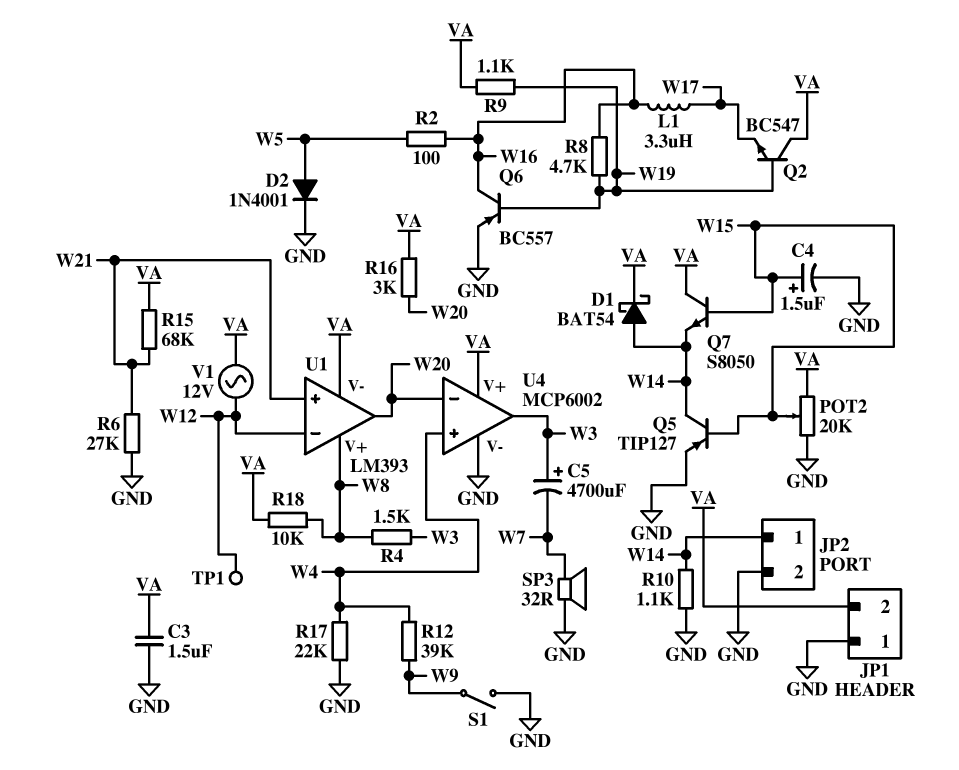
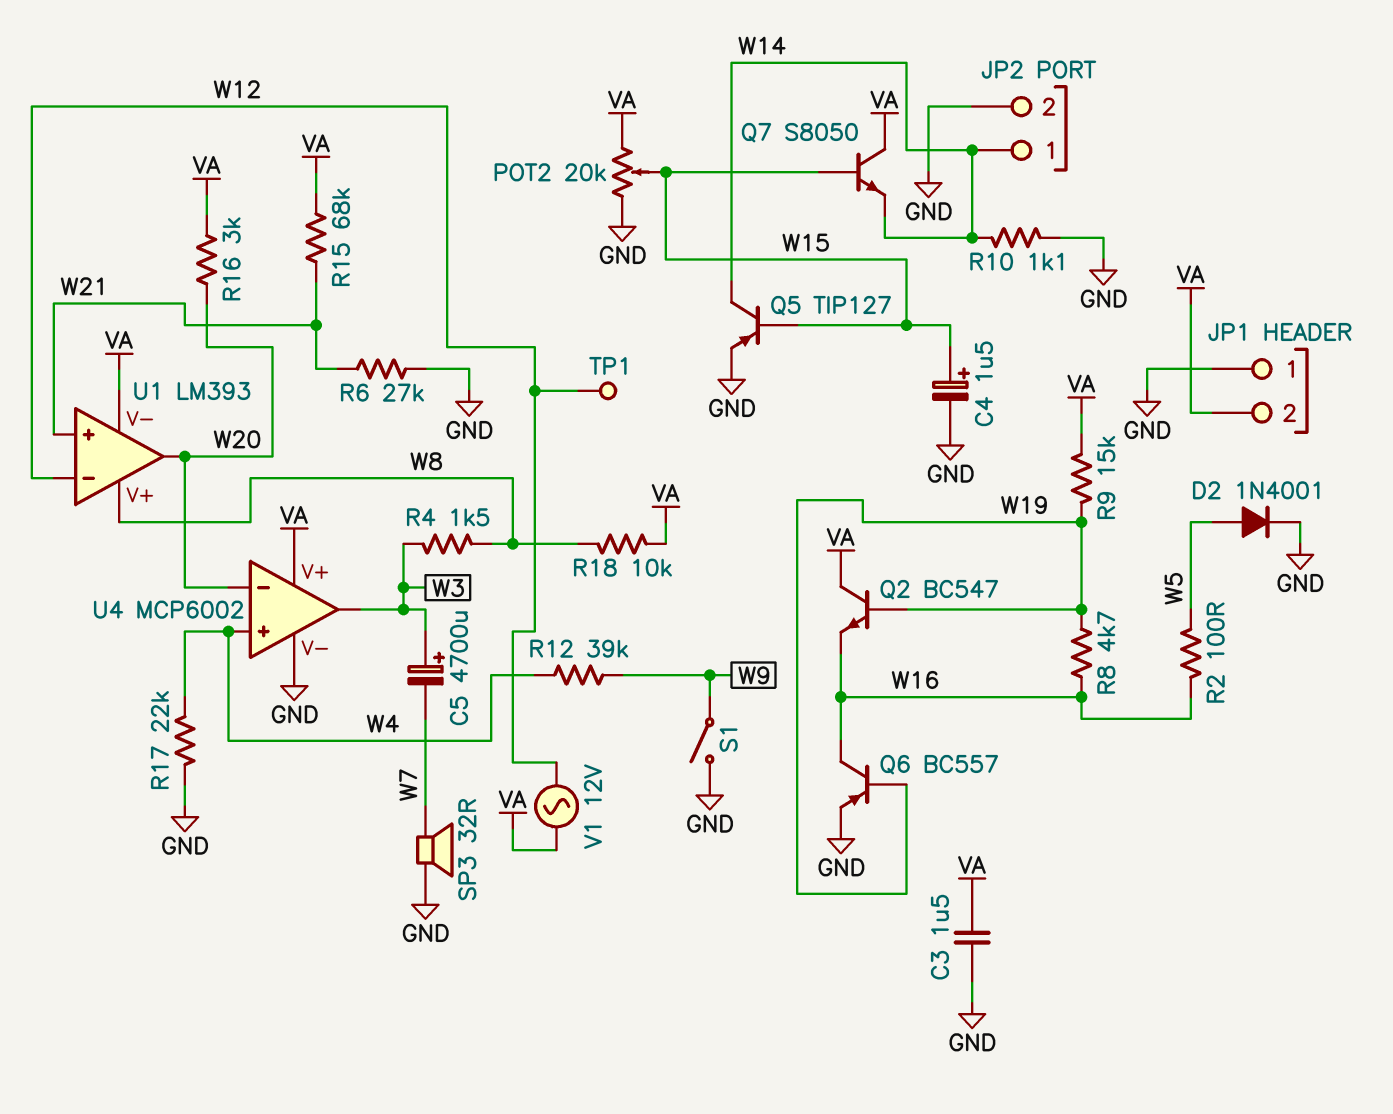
D1: schottky BAT54 (A W14, K VA) -> none
L1: 3.3uH (W16, W17) -> none
Q2: NPN BC547 (B W19, C VA, E W17) -> NPN BC547 (B W19, C VA, E W16)
R9: 1.1k (VA, W19) -> 15k (VA, W19)

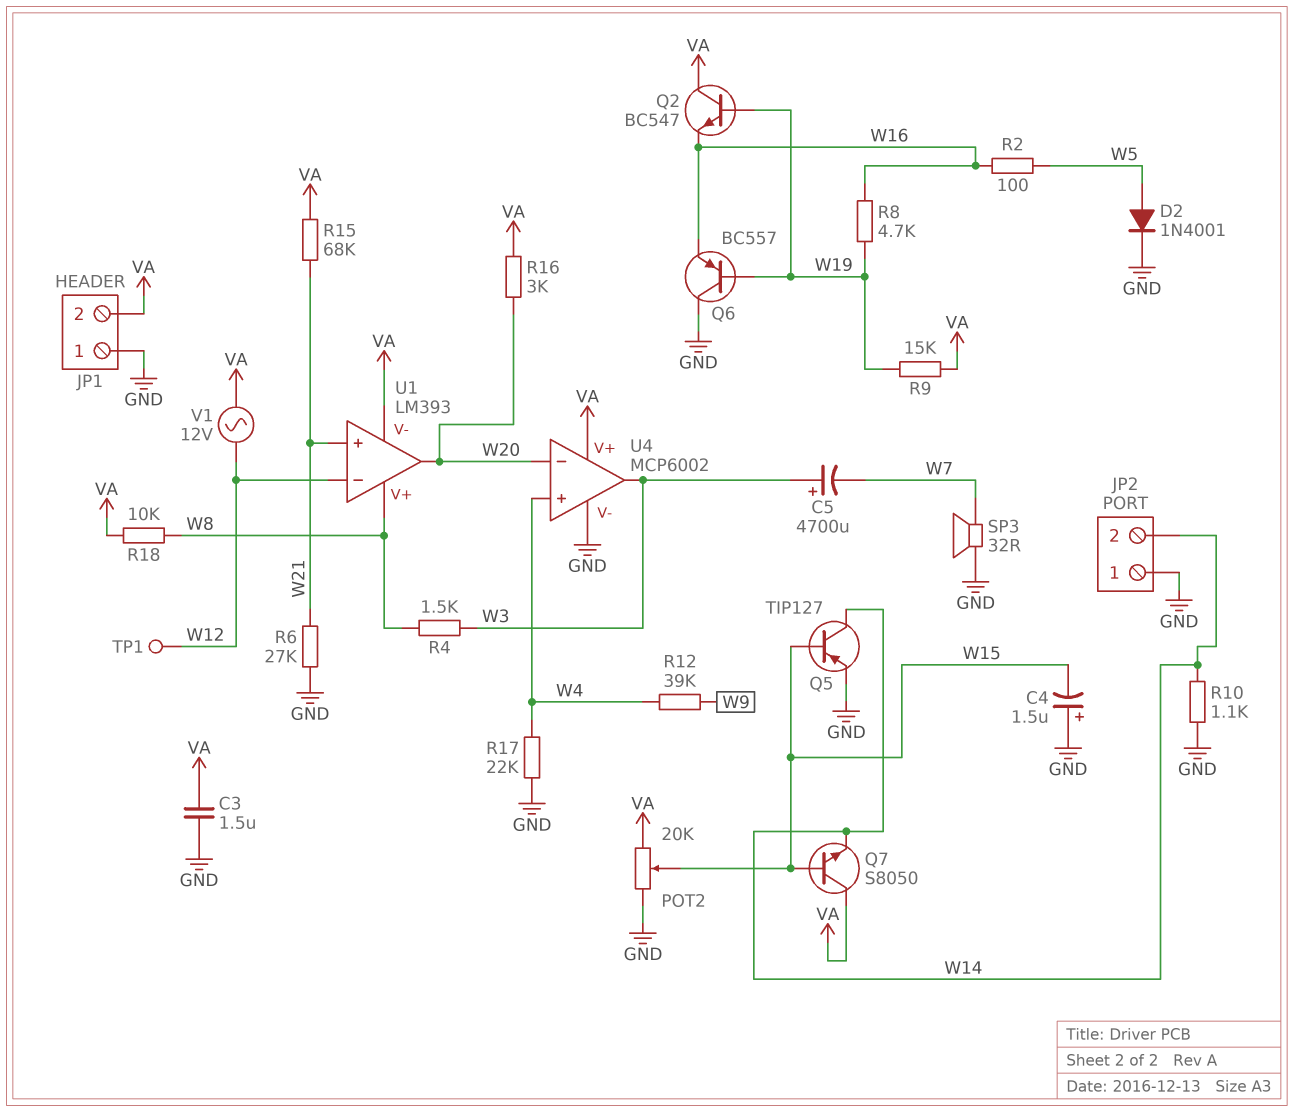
C4: 1.5uF (plus W15, minus GND) -> 1.5uF (plus GND, minus W15)
JP2 pin 1: W14 -> GND
JP2 pin 2: GND -> W14
Q6: PNP BC557 (B W19, C W16, E GND) -> PNP BC557 (B W19, C GND, E W16)
S1: switch (GND, W9) -> none

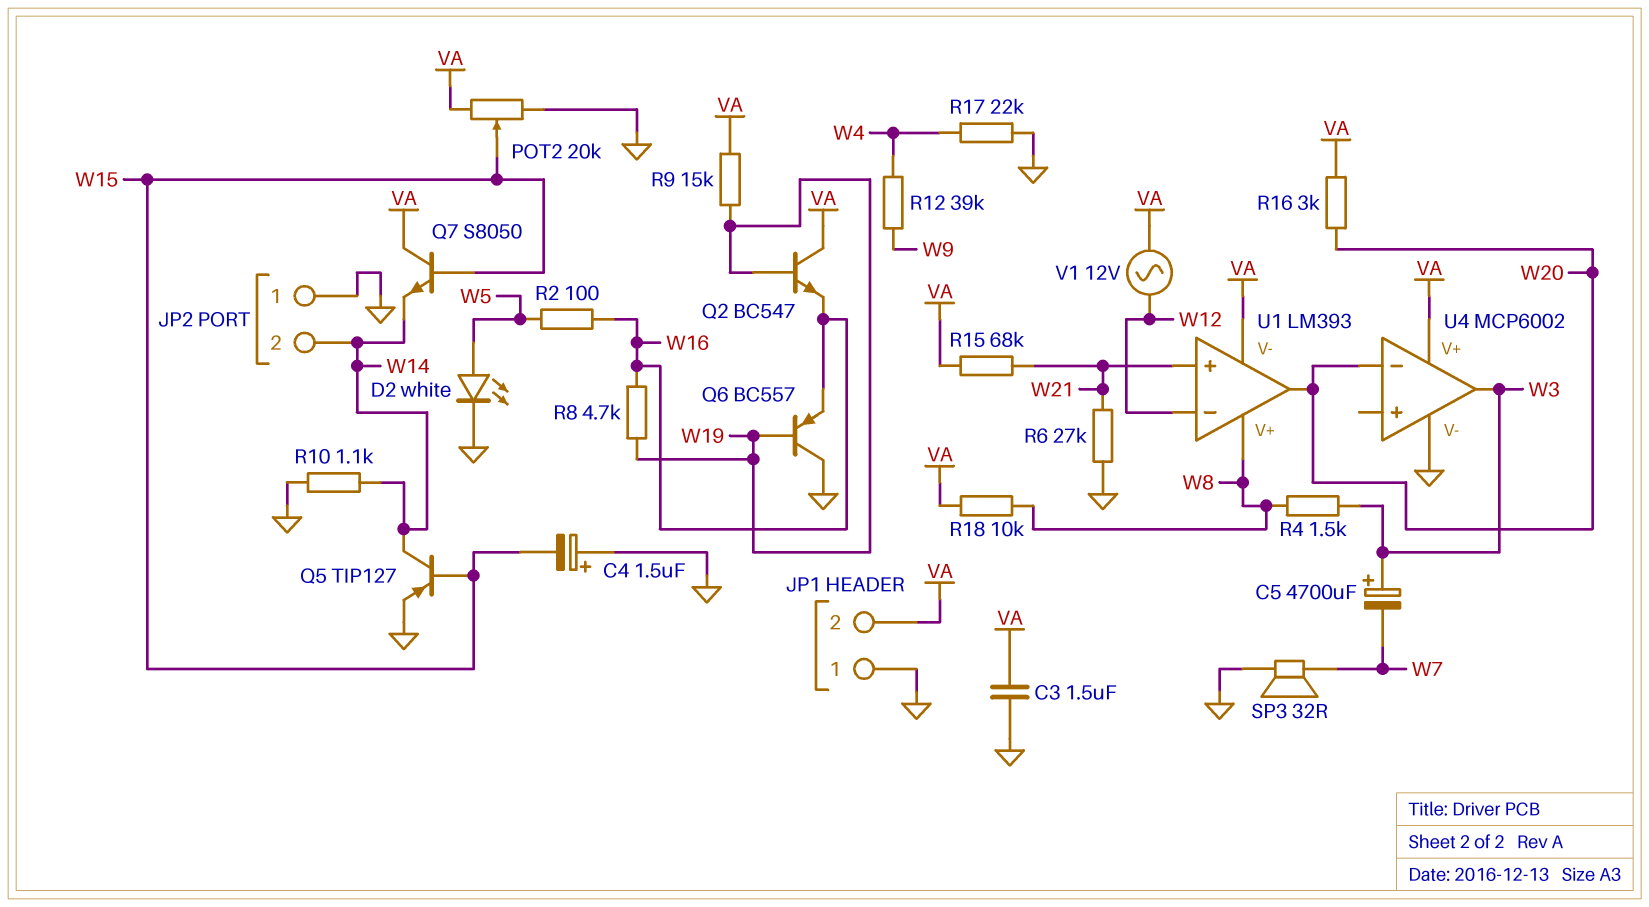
D2: diode 1N4001 (A W5, K GND) -> LED white (A W5, K GND)
TP1: test point (W12) -> none
U4 pin in+: W4 -> none

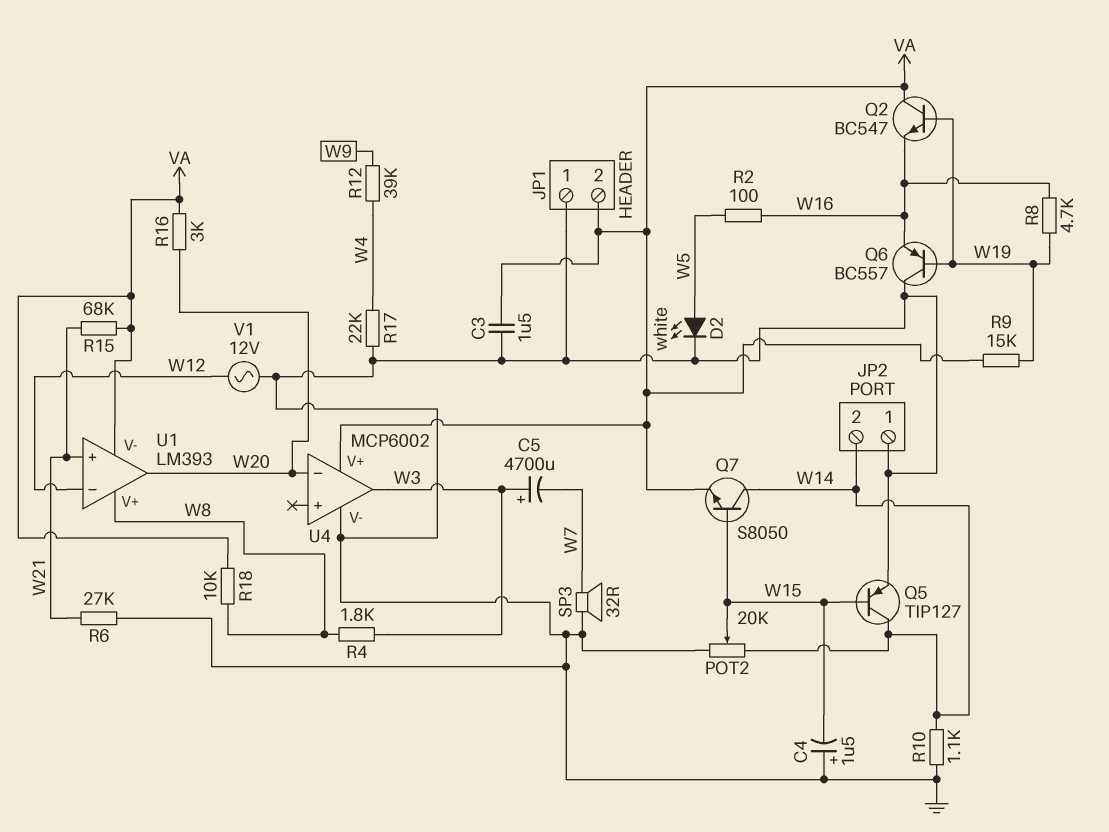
POT2: 20k (GND, VA, wiper W15) -> 20k (GND, W14, wiper W15)
Q7: NPN S8050 (B W15, C VA, E W14) -> NPN S8050 (B W15, C W14, E VA)
R4: 1.5k (W3, W8) -> 1.8k (W3, W8)
V1: AC 12V (VA, W12) -> AC 12V (GND, W12)

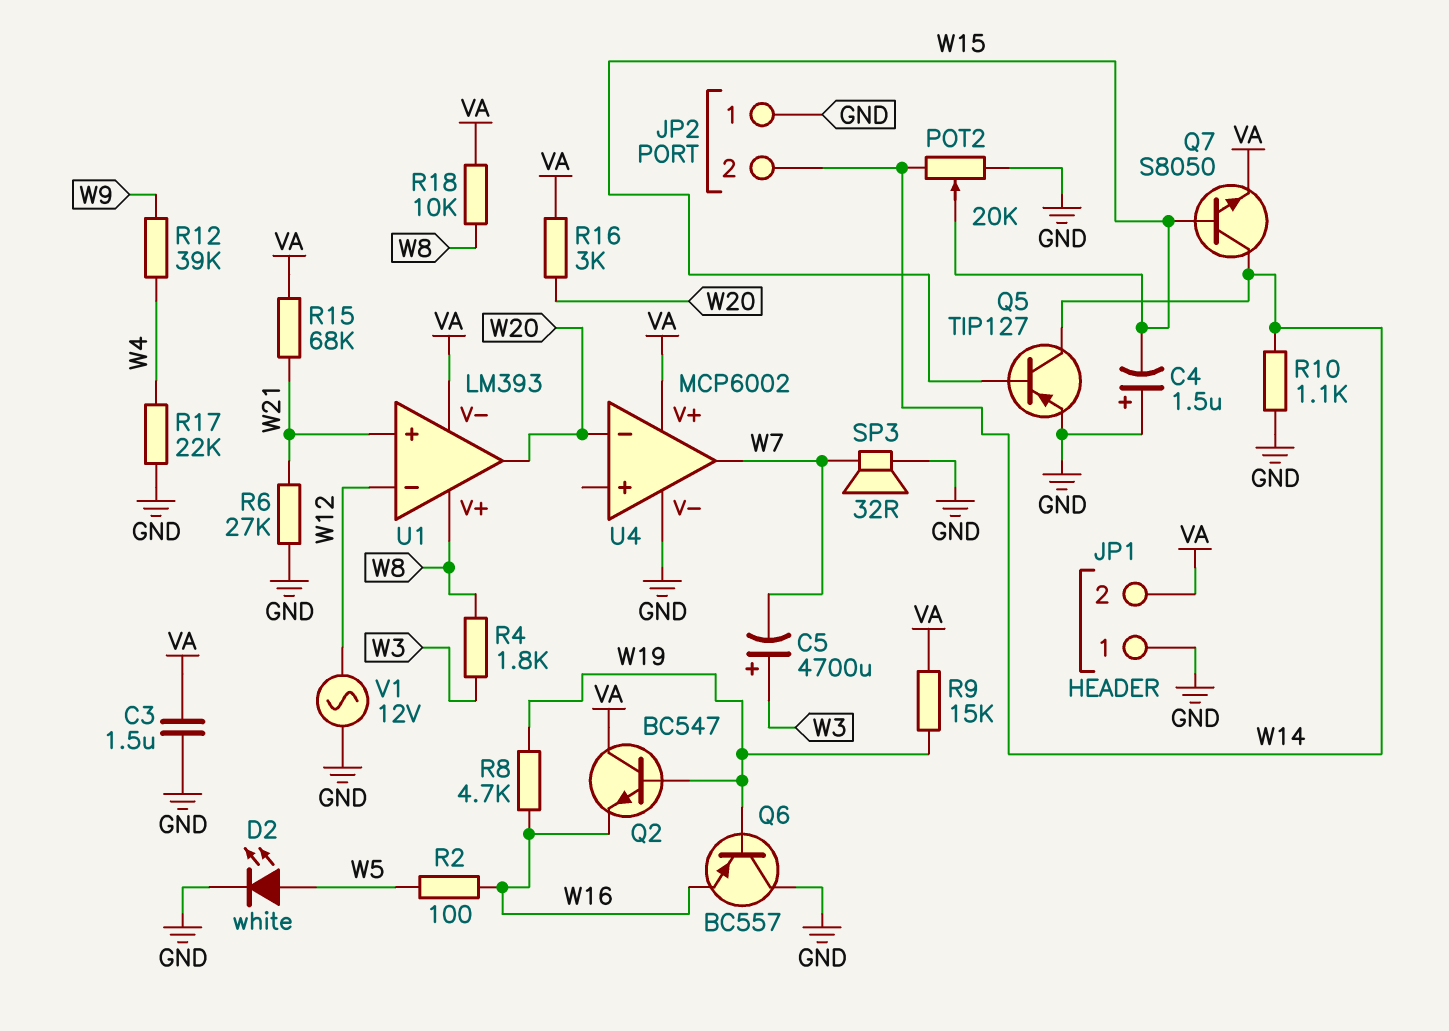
U4 pin out: W3 -> W7

